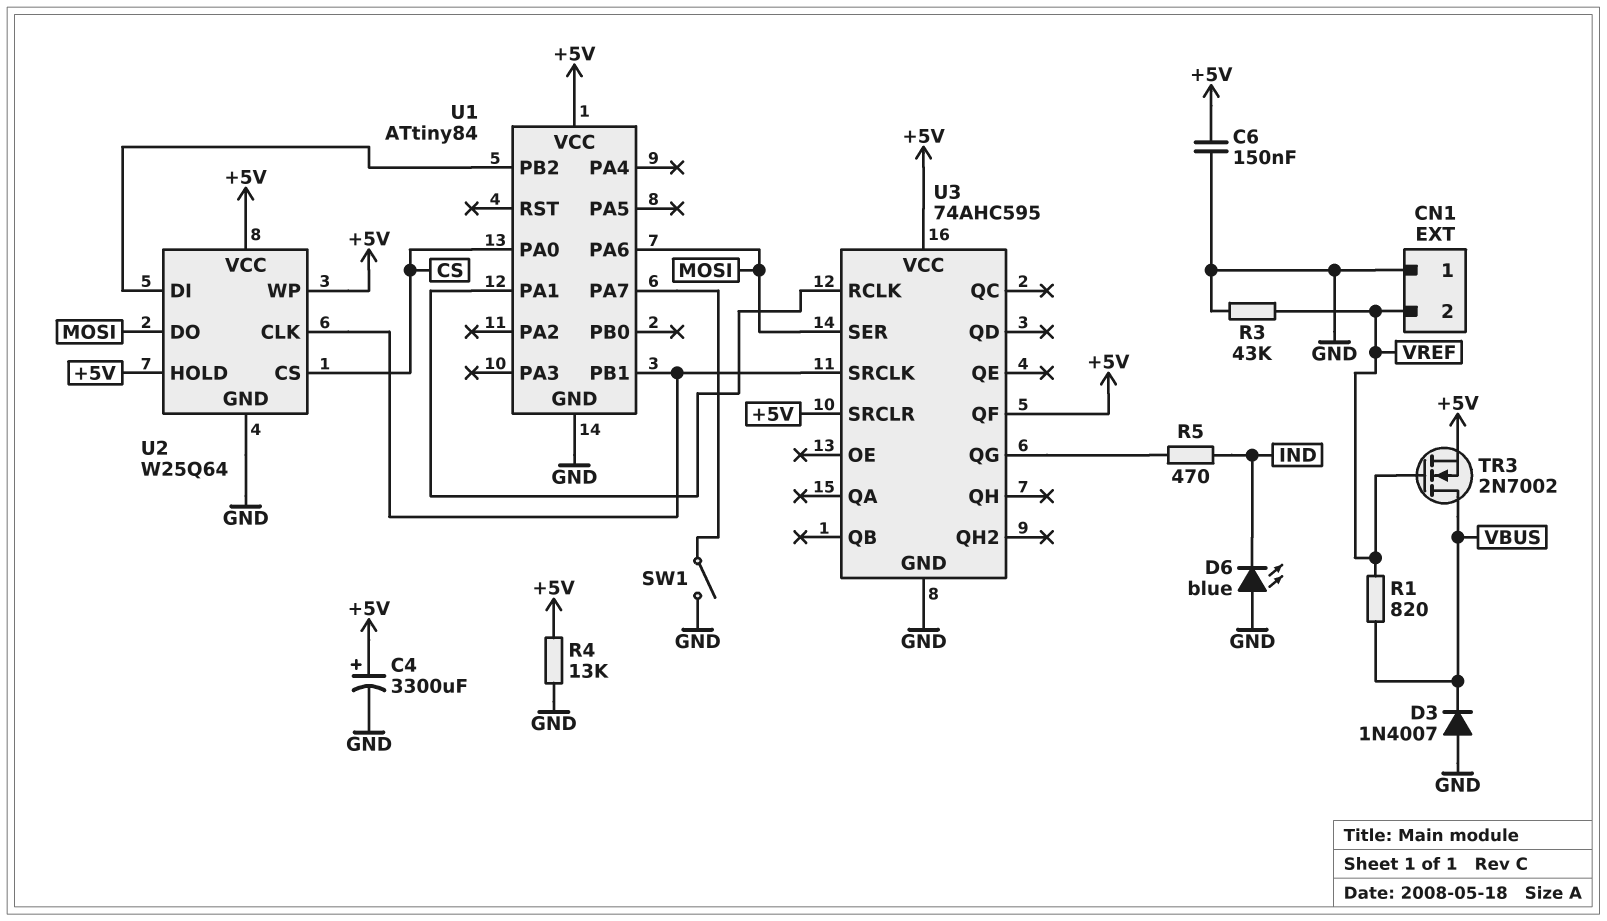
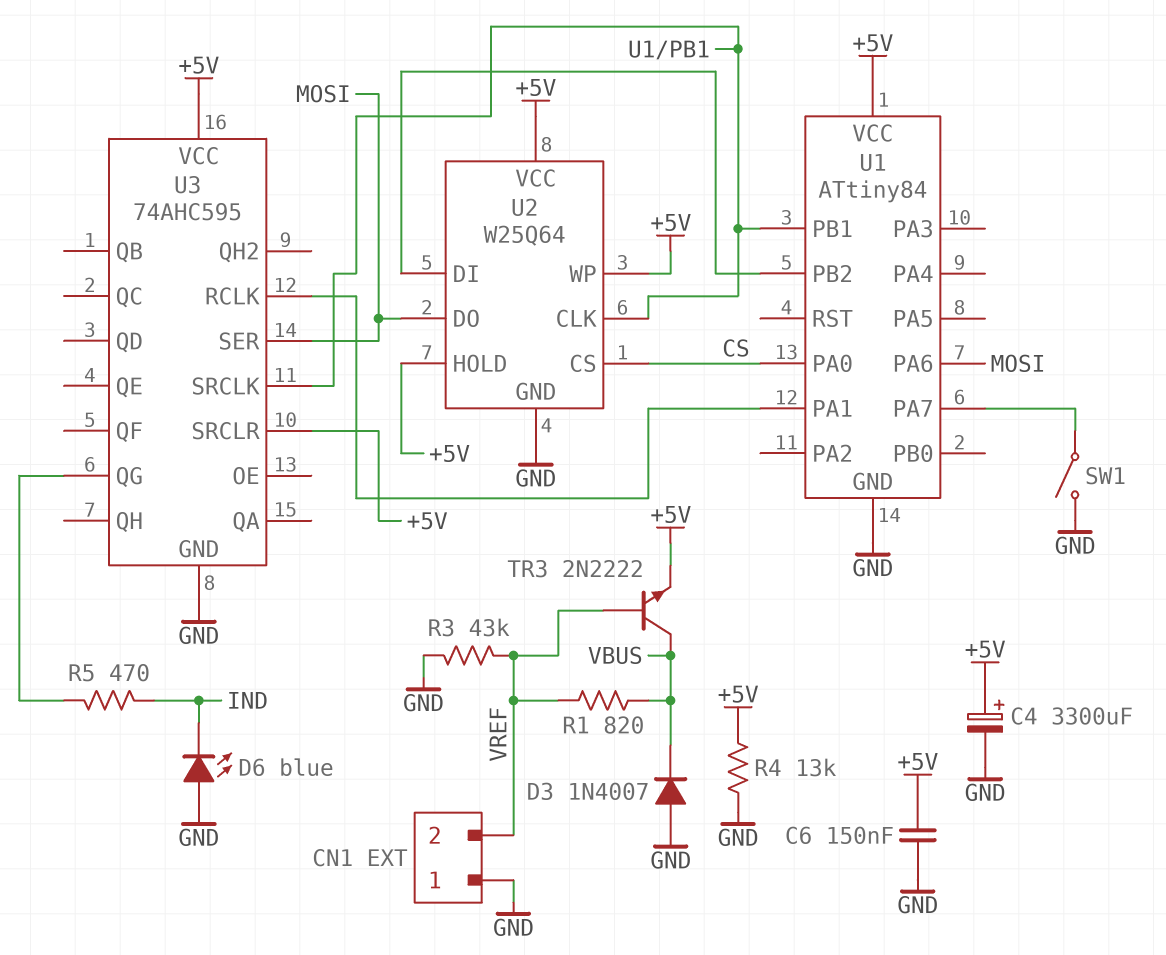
TR3: NMOS 2N7002 (G VREF, D VBUS, S +5V) -> NPN 2N2222 (B VREF, C VBUS, E +5V)
U3 pin QF: +5V -> none

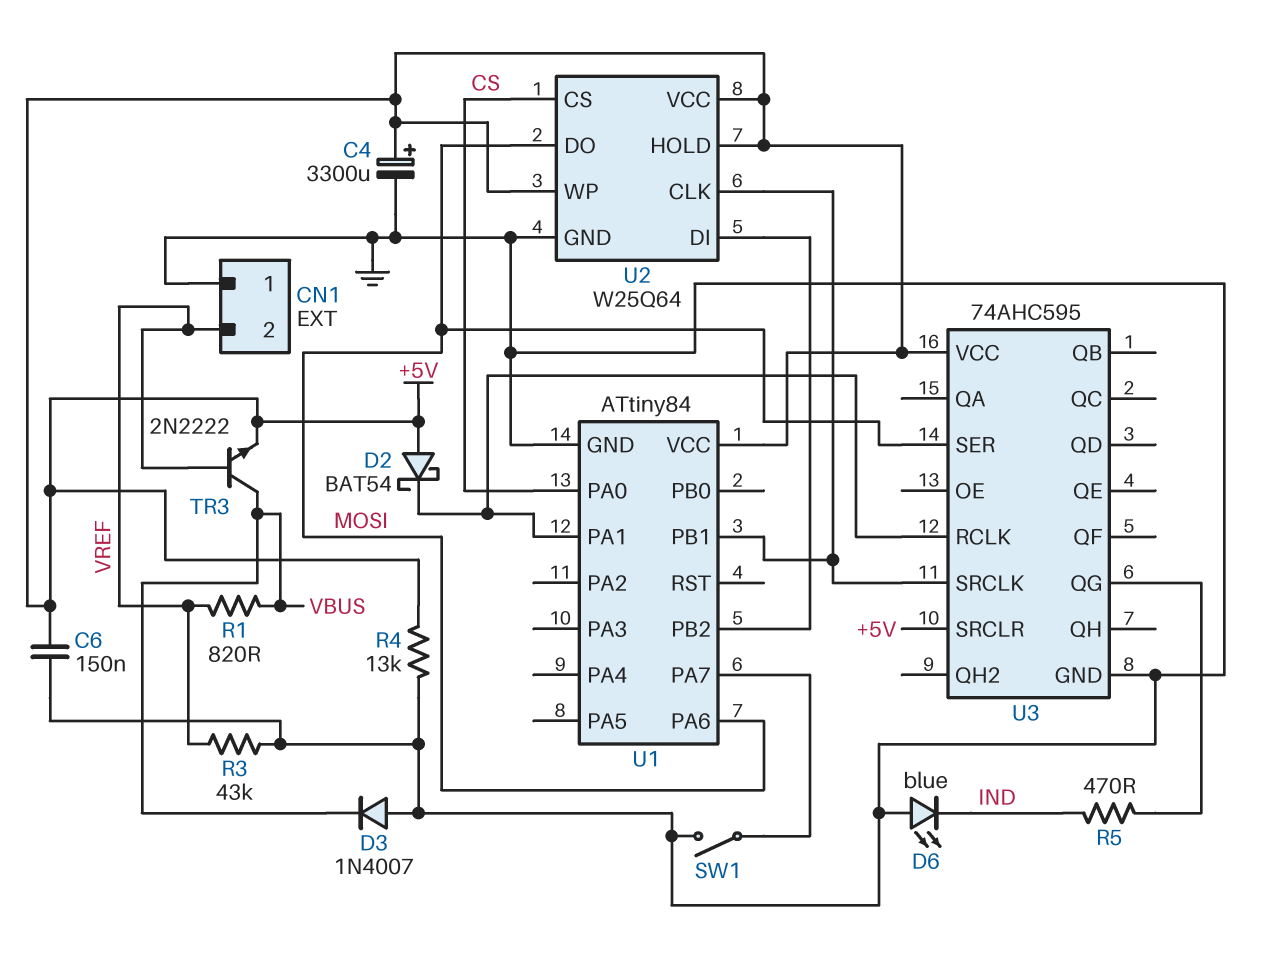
D2: none -> schottky BAT54 (A +5V, K U1/PA1)

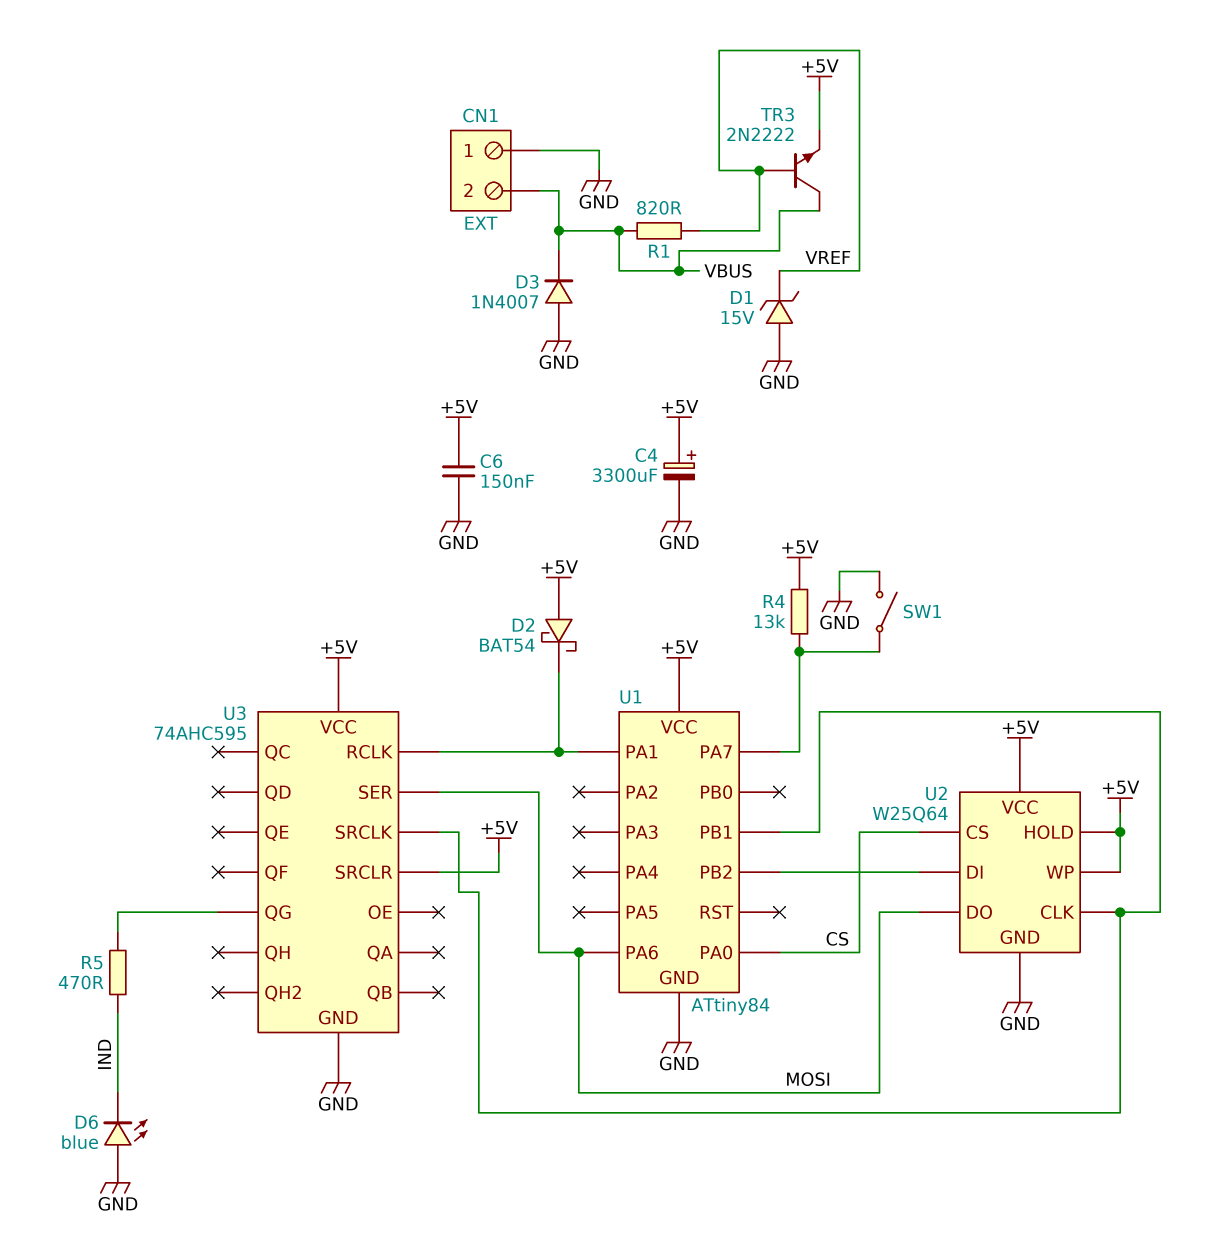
CN1 pin 2: VREF -> VBUS
D1: none -> zener 15V (A GND, K VREF)
R3: 43k (GND, VREF) -> none
R4: 13k (+5V, GND) -> 13k (+5V, U1/PA7)

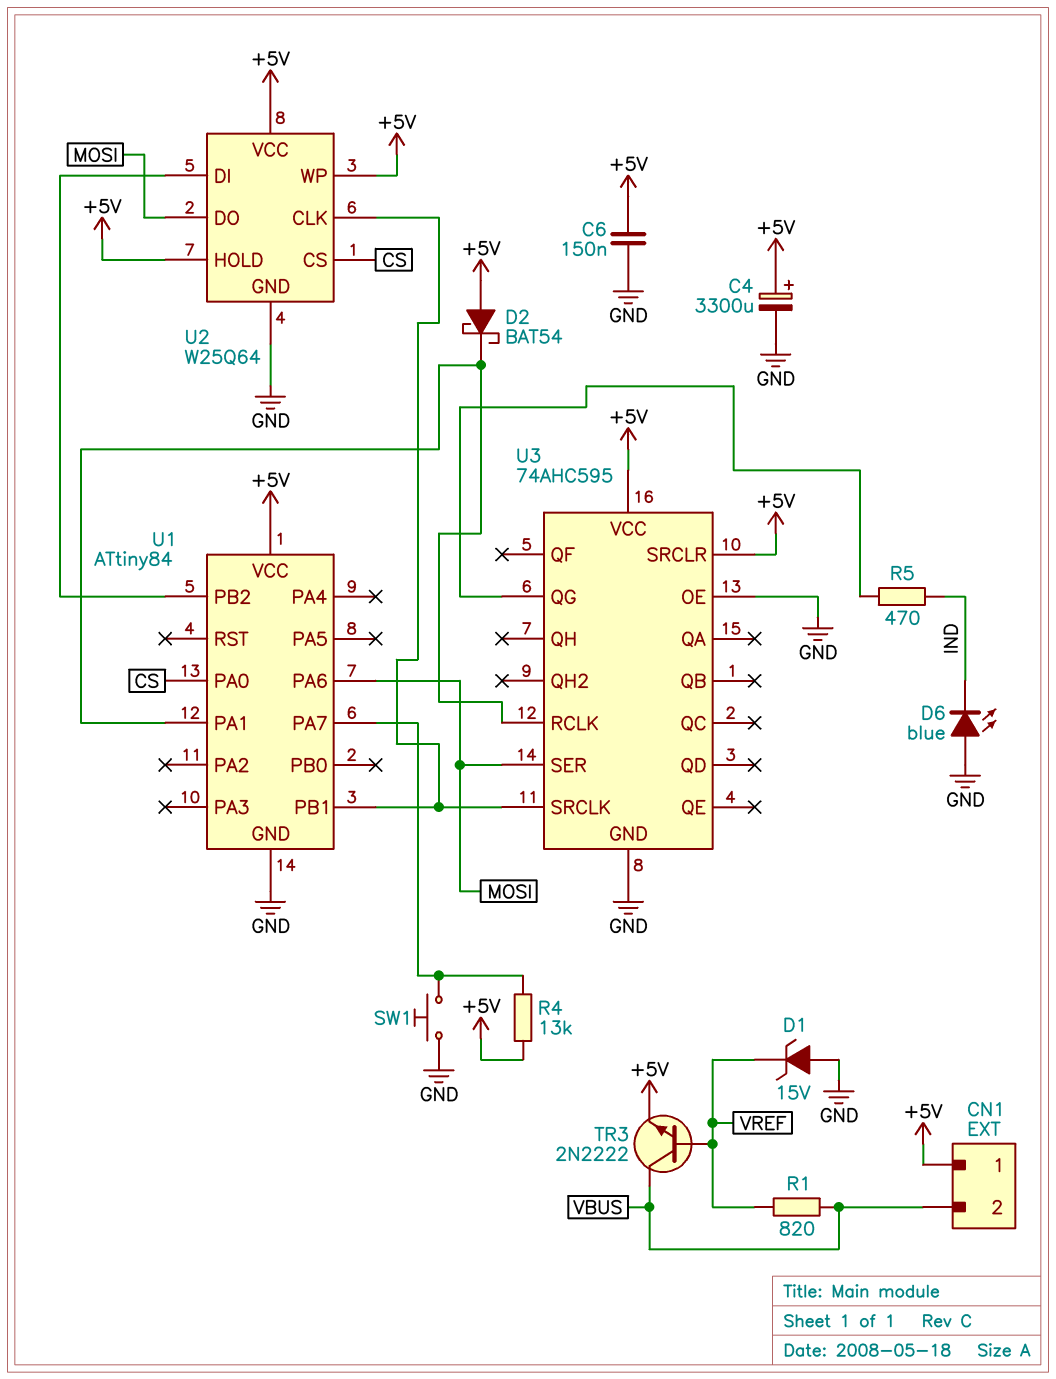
CN1 pin 1: GND -> +5V
D3: diode 1N4007 (A GND, K VBUS) -> none
SW1: switch (GND, U1/PA7) -> button (GND, U1/PA7)
U3 pin OE: none -> GND

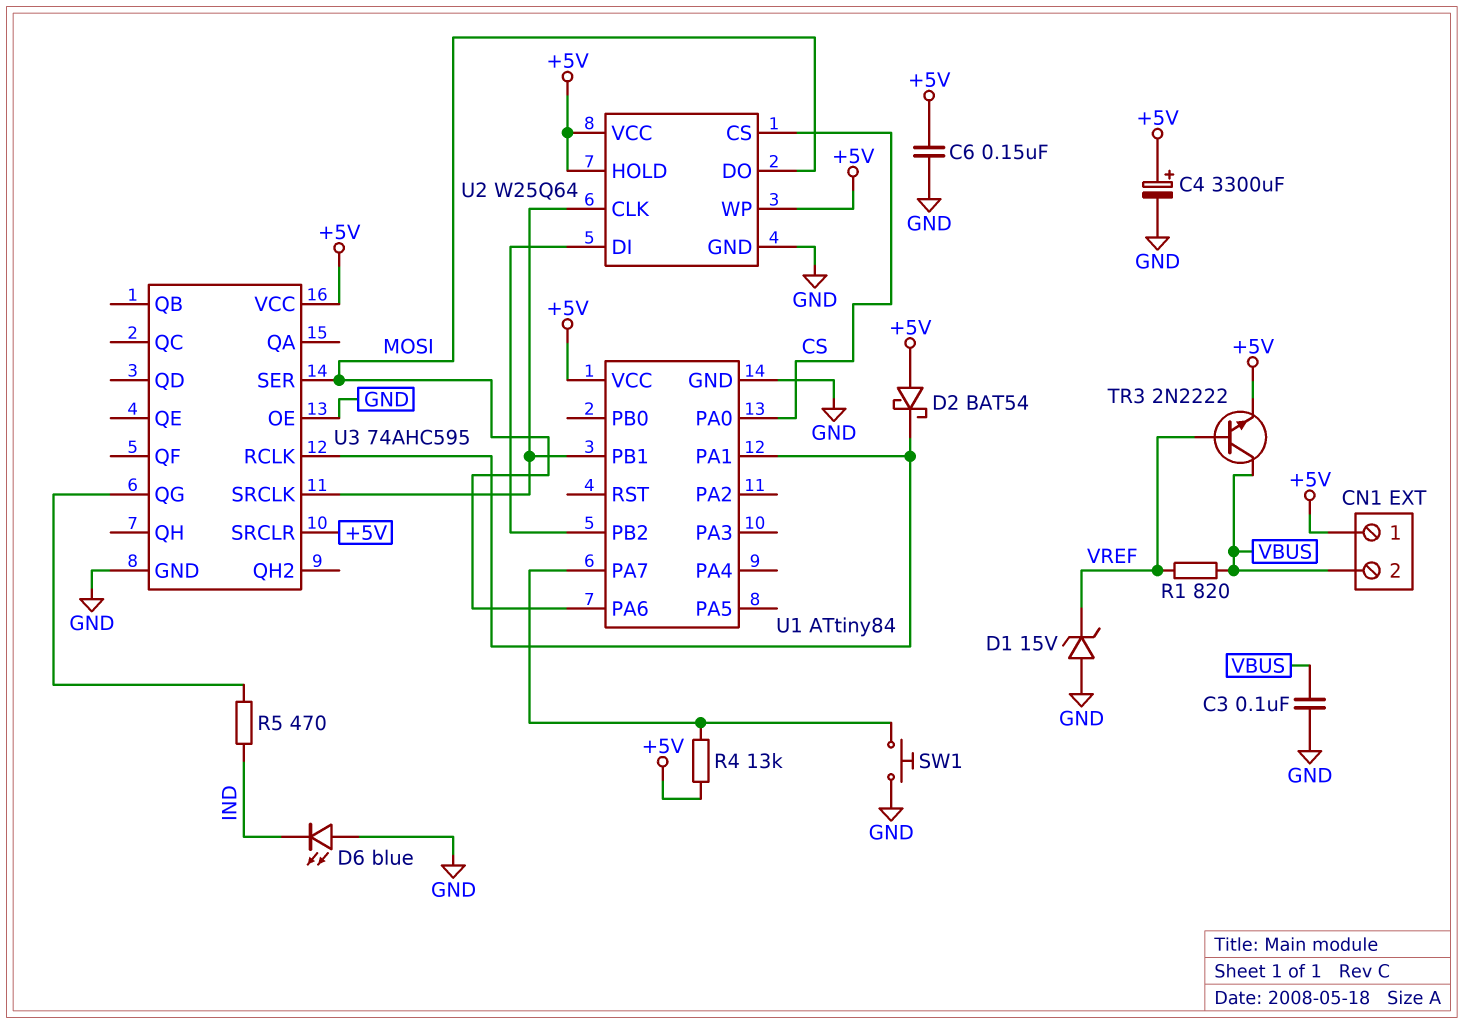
C3: none -> 100nF (GND, VBUS)

